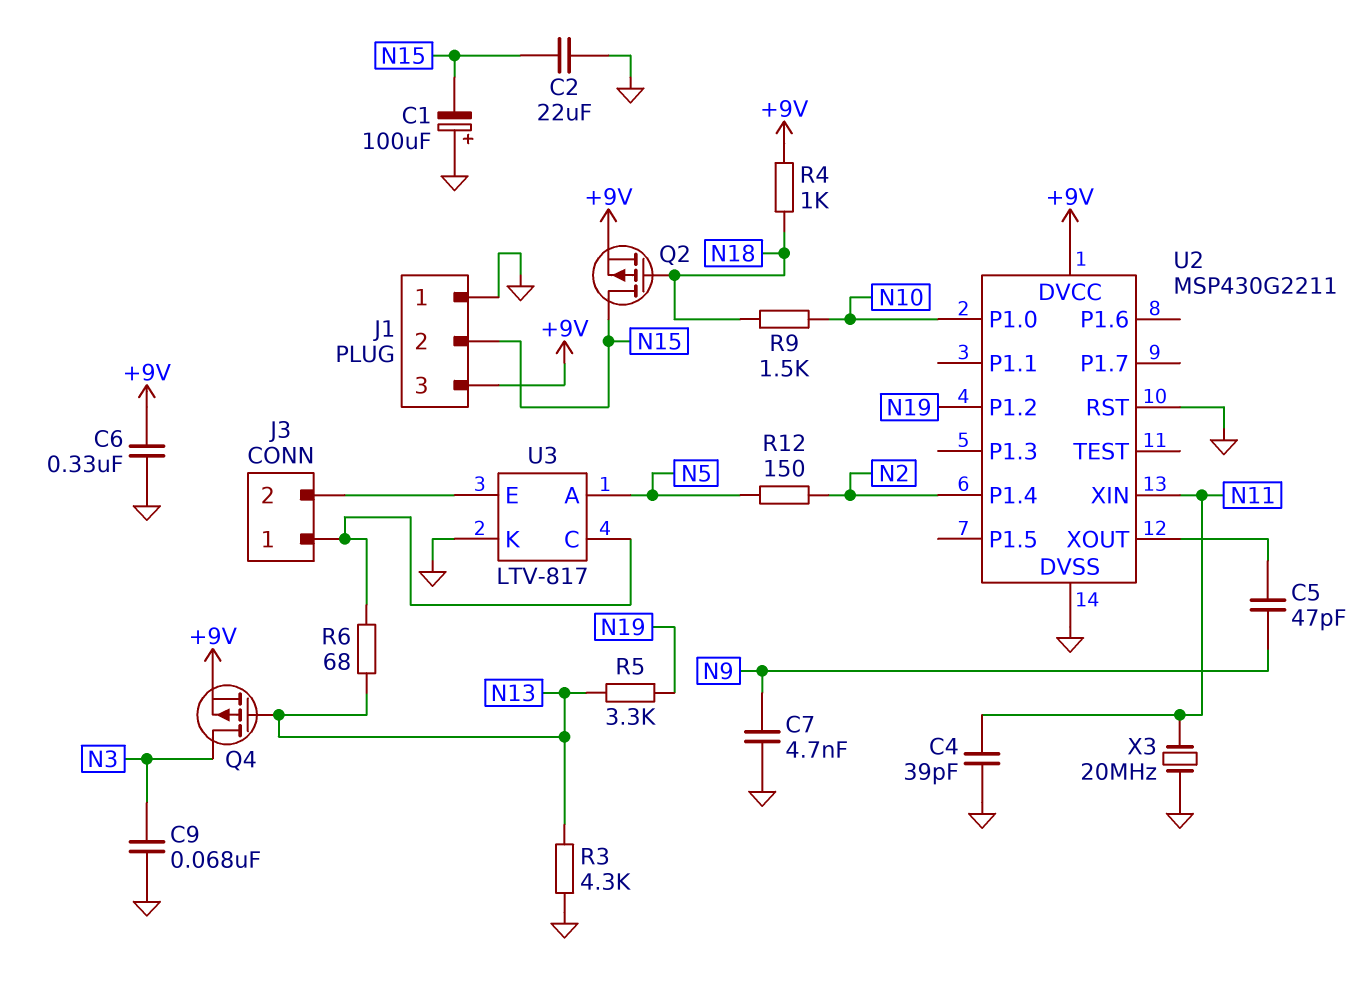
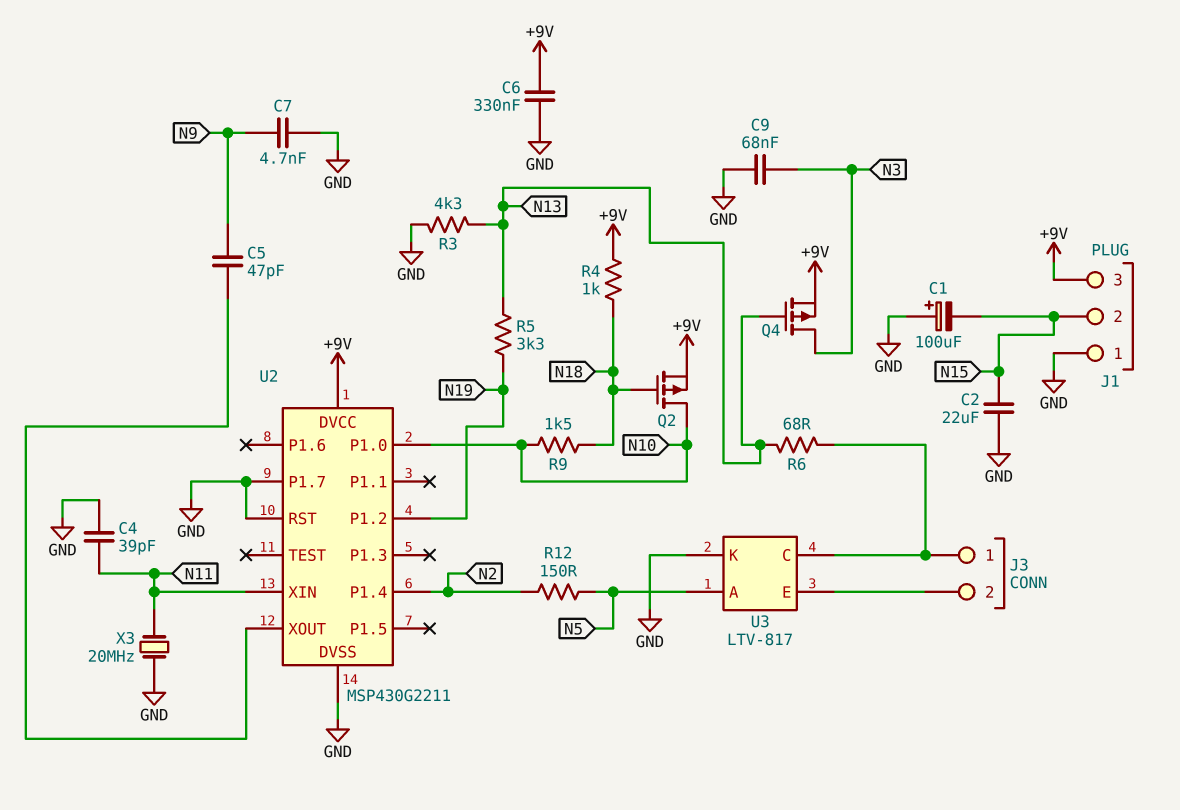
Q2: PMOS (G N18, D N15, S +9V) -> PMOS (G N18, D N10, S +9V)
U2 pin P1.7: none -> GND

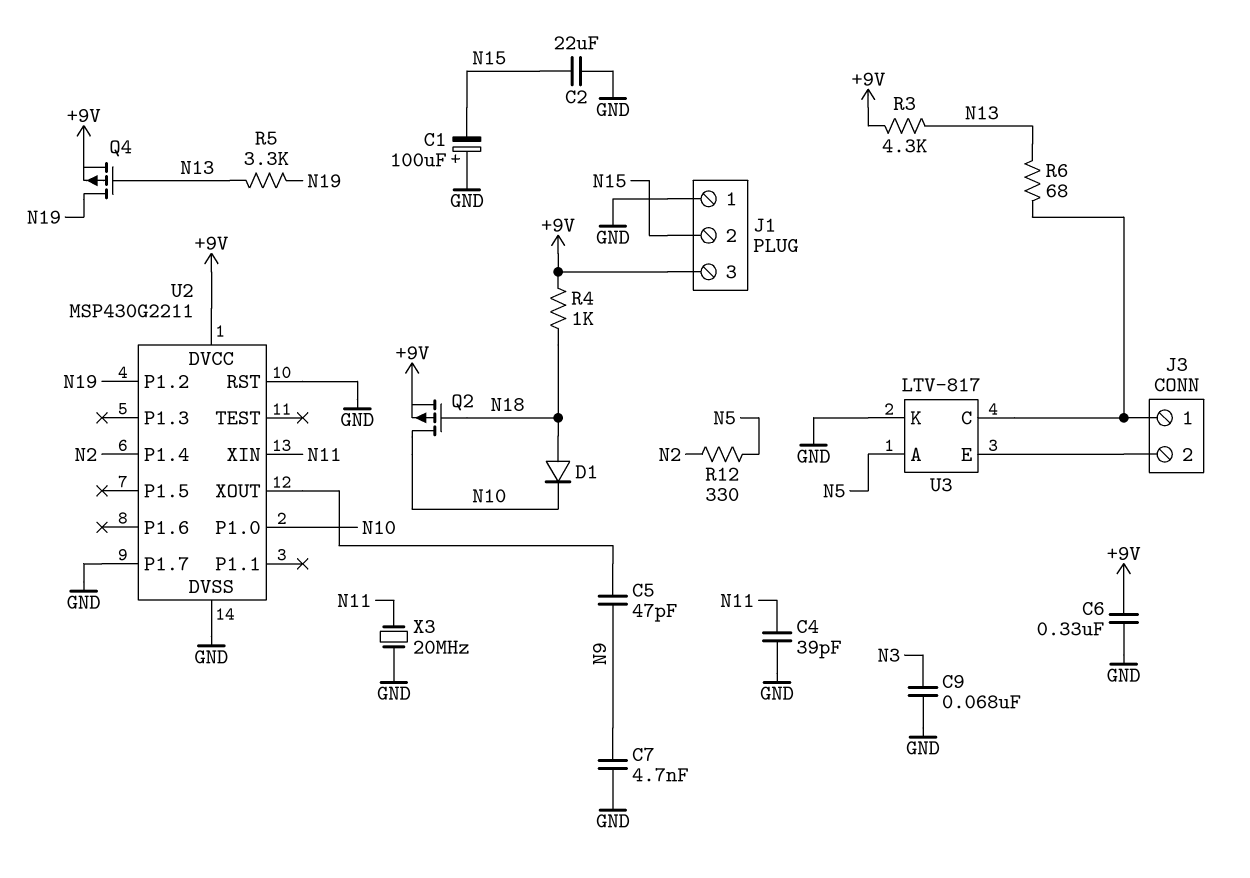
D1: none -> diode (A N18, K N10)
Q4: PMOS (G N13, D N3, S +9V) -> PMOS (G N13, D N19, S +9V)
R3: 4.3k (GND, N13) -> 4.3k (+9V, N13)
R9: 1.5k (N10, N18) -> none
R12: 150 (N2, N5) -> 330 (N2, N5)

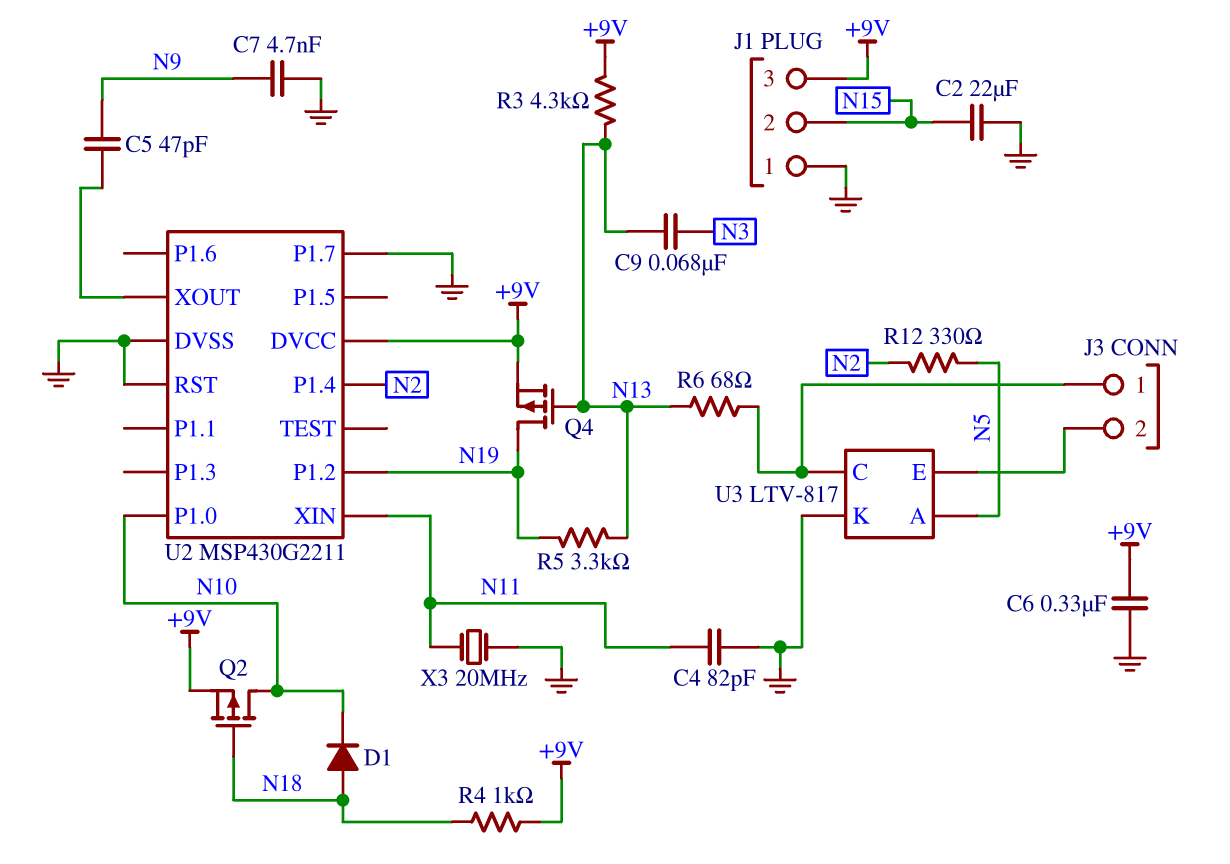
C1: 100uF (plus GND, minus N15) -> none
C4: 39pF (GND, N11) -> 82pF (GND, N11)
C9: 68nF (GND, N3) -> 68nF (N3, N13)

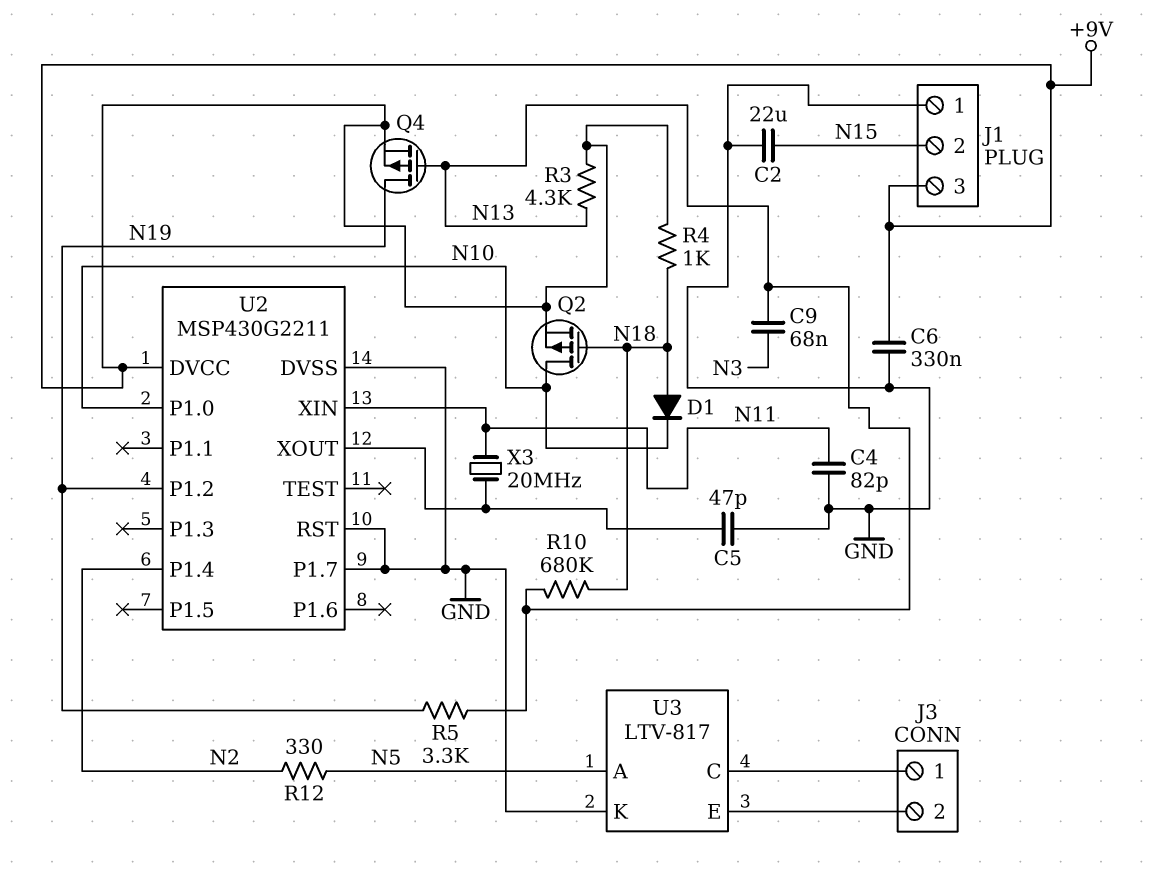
C5: 47pF (N9, U2/XOUT) -> 47pF (GND, U2/XOUT)
C7: 4.7nF (GND, N9) -> none
R6: 68 (J3/1, N13) -> none
R10: none -> 680k (N13, N18)
X3: 20MHz (GND, N11) -> 20MHz (N11, U2/XOUT)

